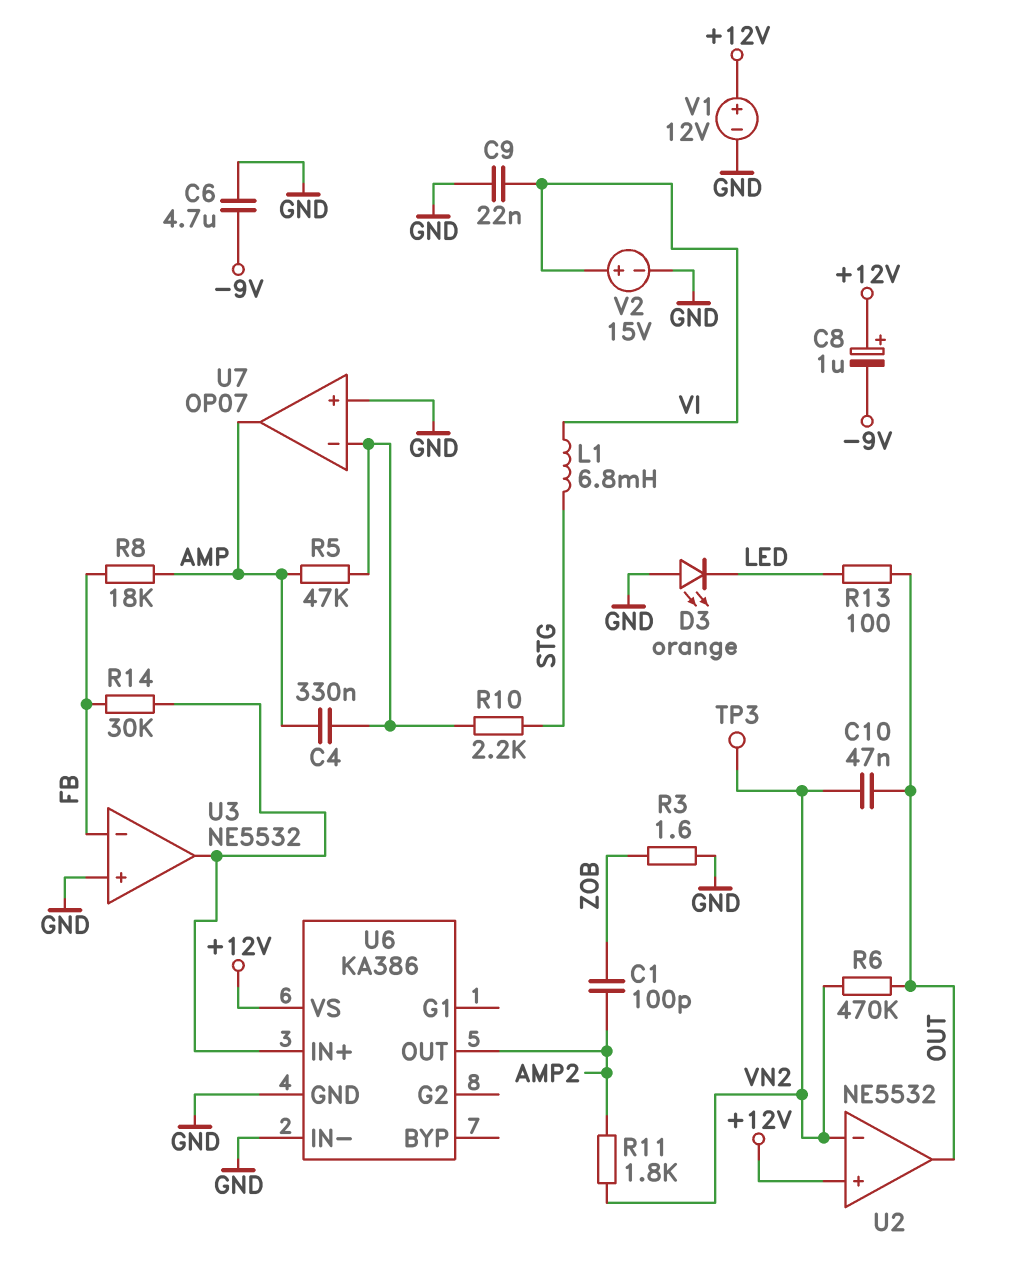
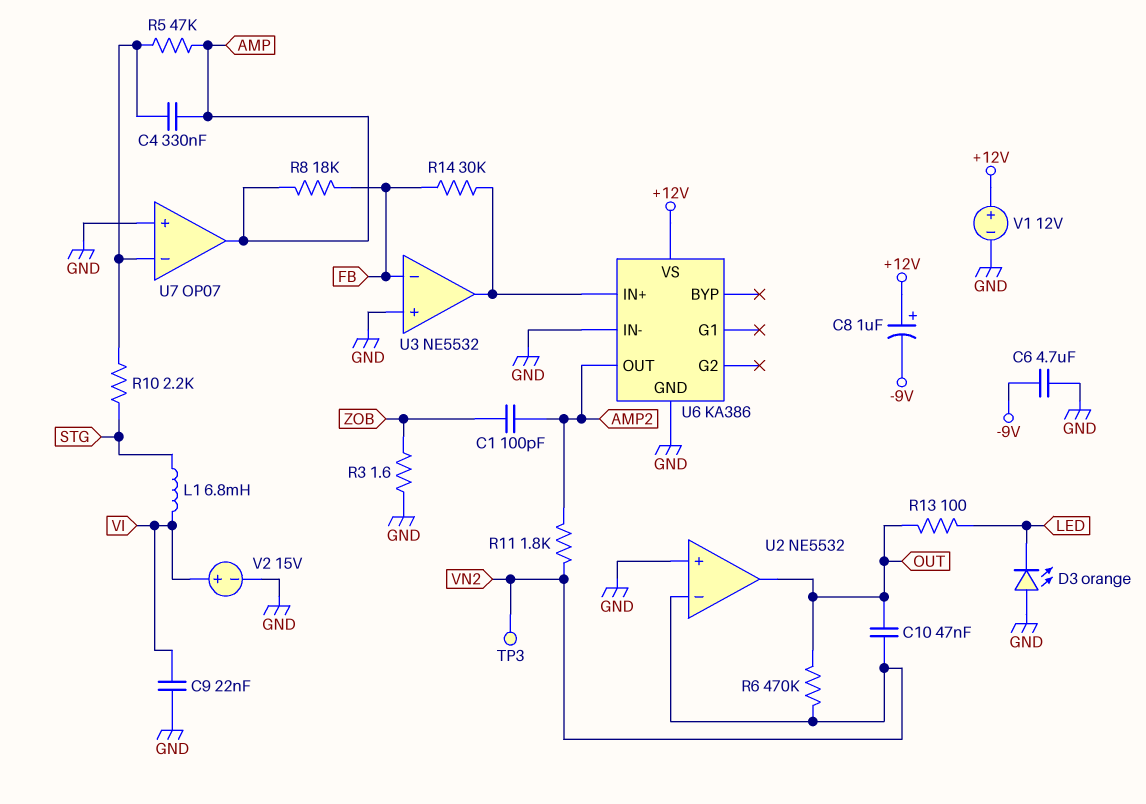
U2 pin in+: +12V -> GND

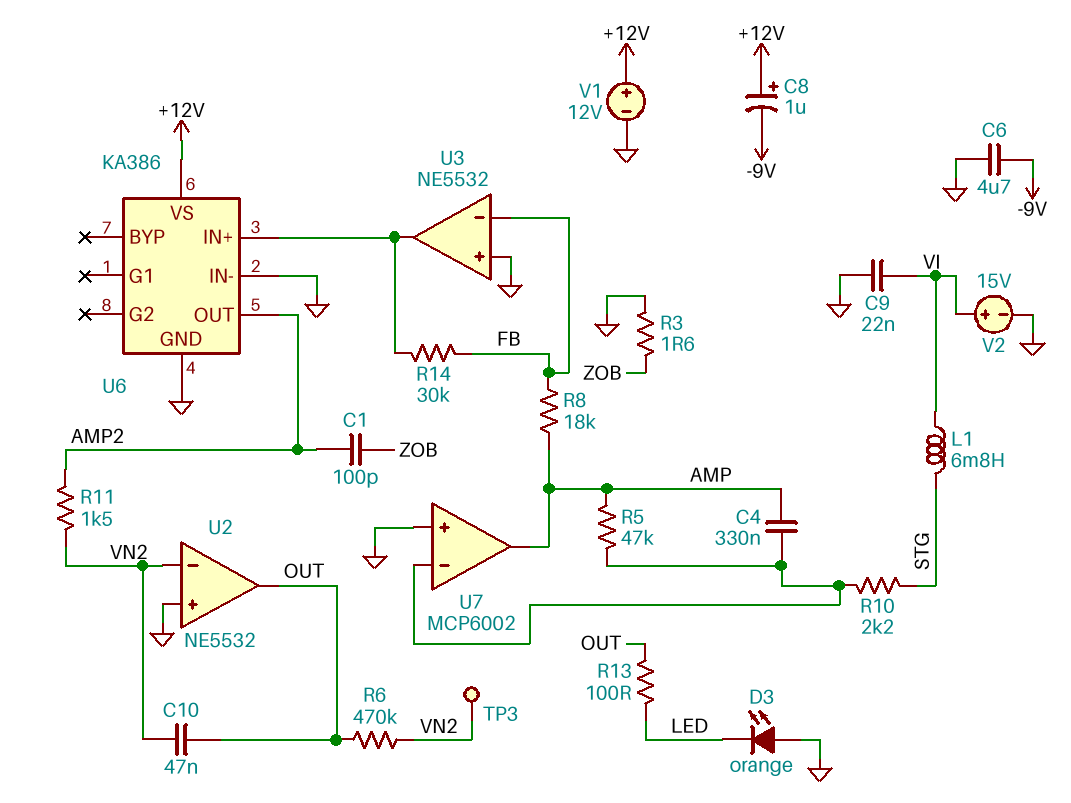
R11: 1.8k (AMP2, VN2) -> 1.5k (AMP2, VN2)
U7: OP07 -> MCP6002

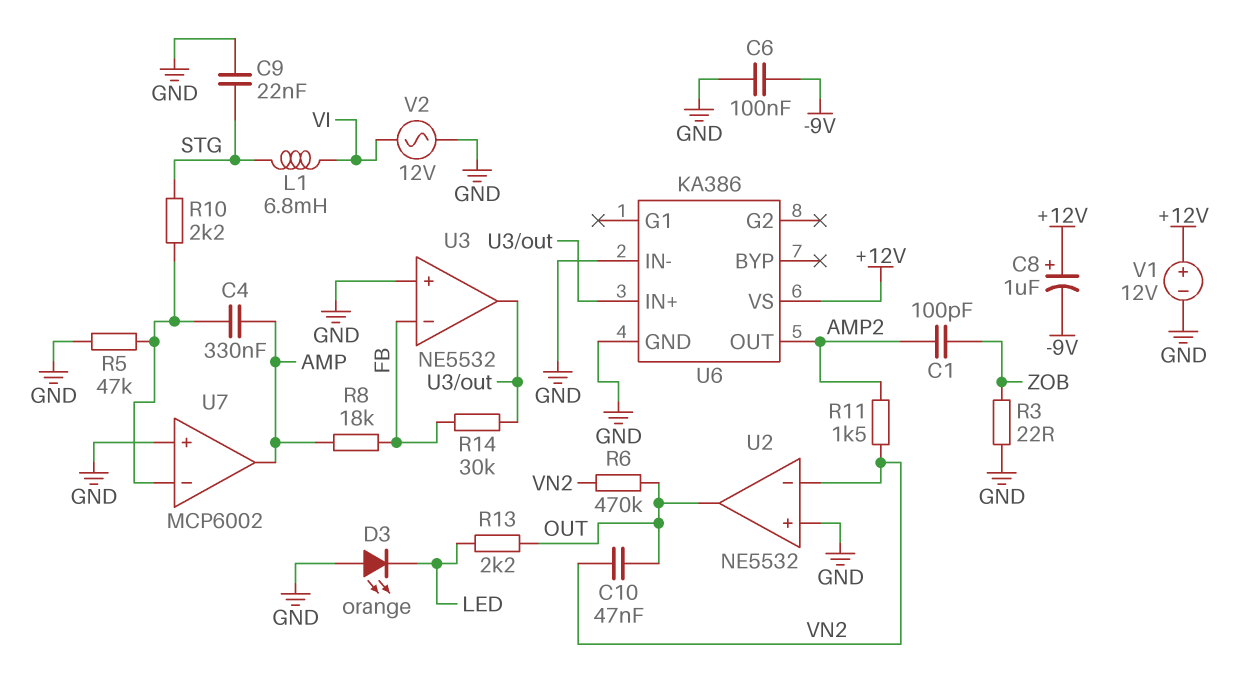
C6: 4.7uF (-9V, GND) -> 100nF (-9V, GND)
C9: 22nF (GND, VI) -> 22nF (GND, STG)
R3: 1.6 (GND, ZOB) -> 22 (GND, ZOB)
R5: 47k (AMP, U7/in-) -> 47k (GND, U7/in-)
R13: 100 (LED, OUT) -> 2.2k (LED, OUT)
TP3: test point (VN2) -> none
V2: 15V (plus VI, minus GND) -> AC 12V (GND, VI)

